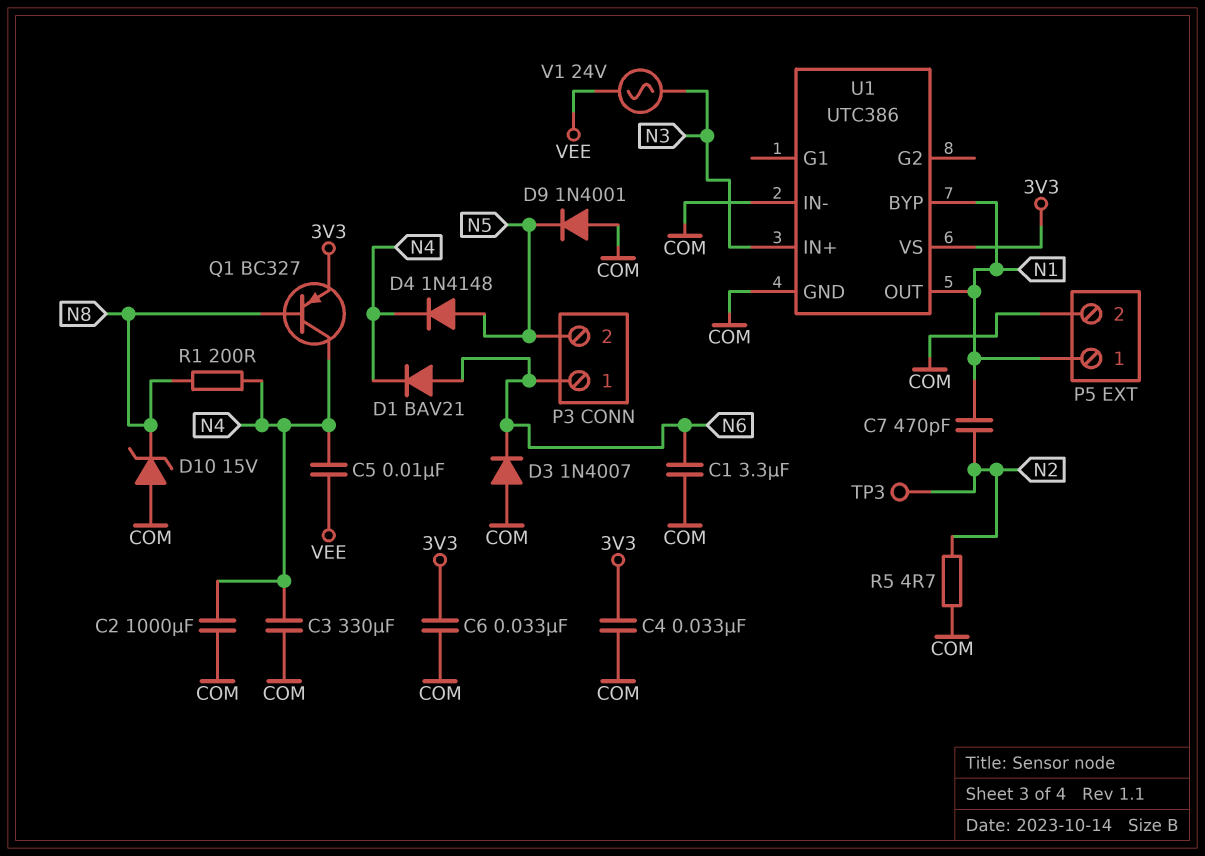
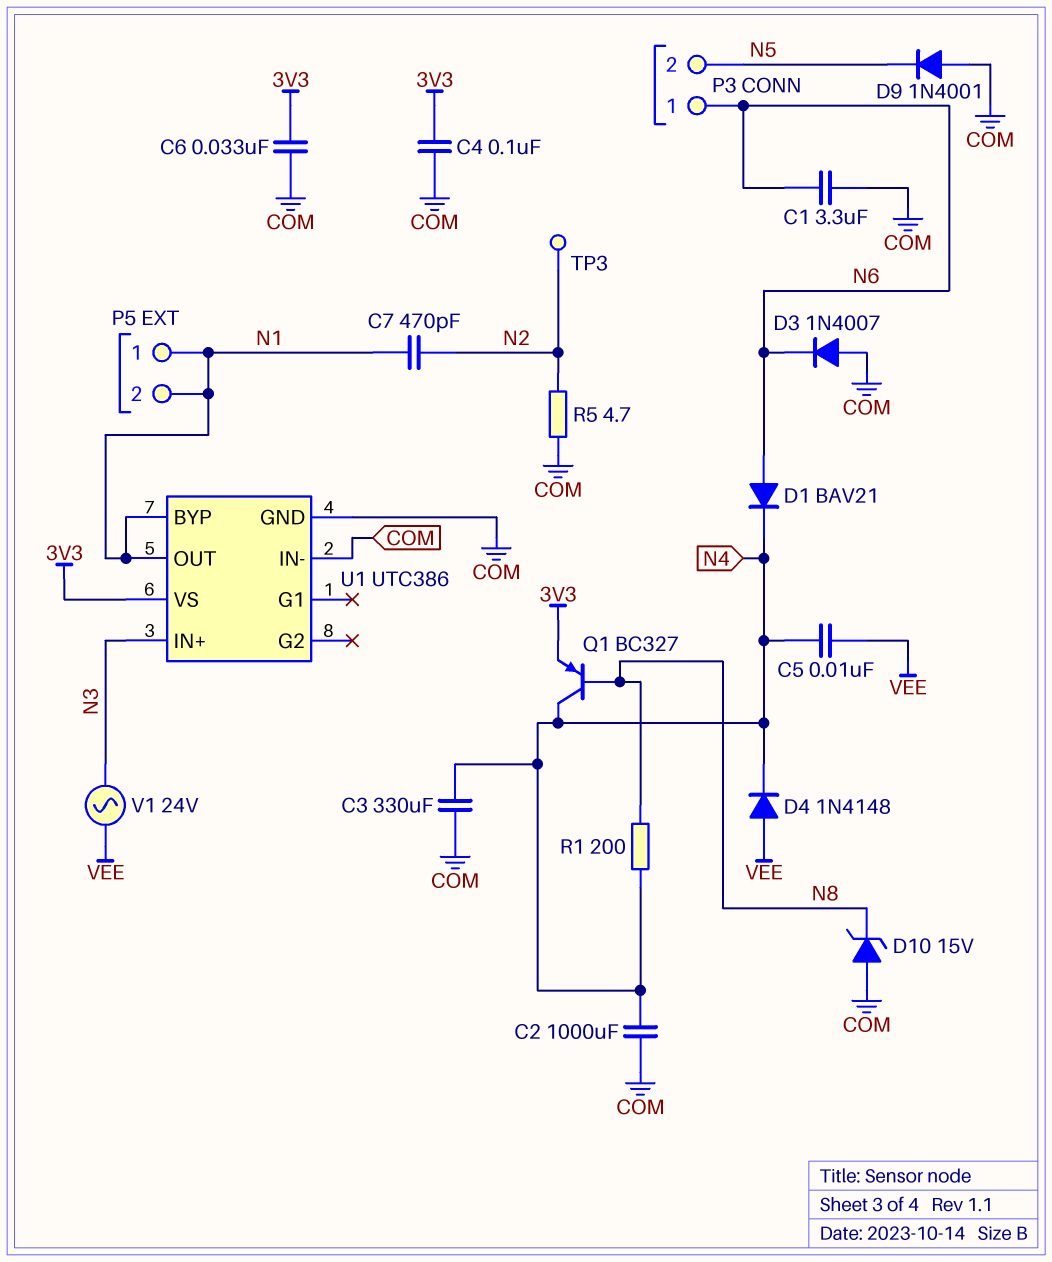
C4: 33nF (3V3, COM) -> 100nF (3V3, COM)
D4: diode 1N4148 (A N5, K N4) -> diode 1N4148 (A VEE, K N4)
P5 pin 2: COM -> N1

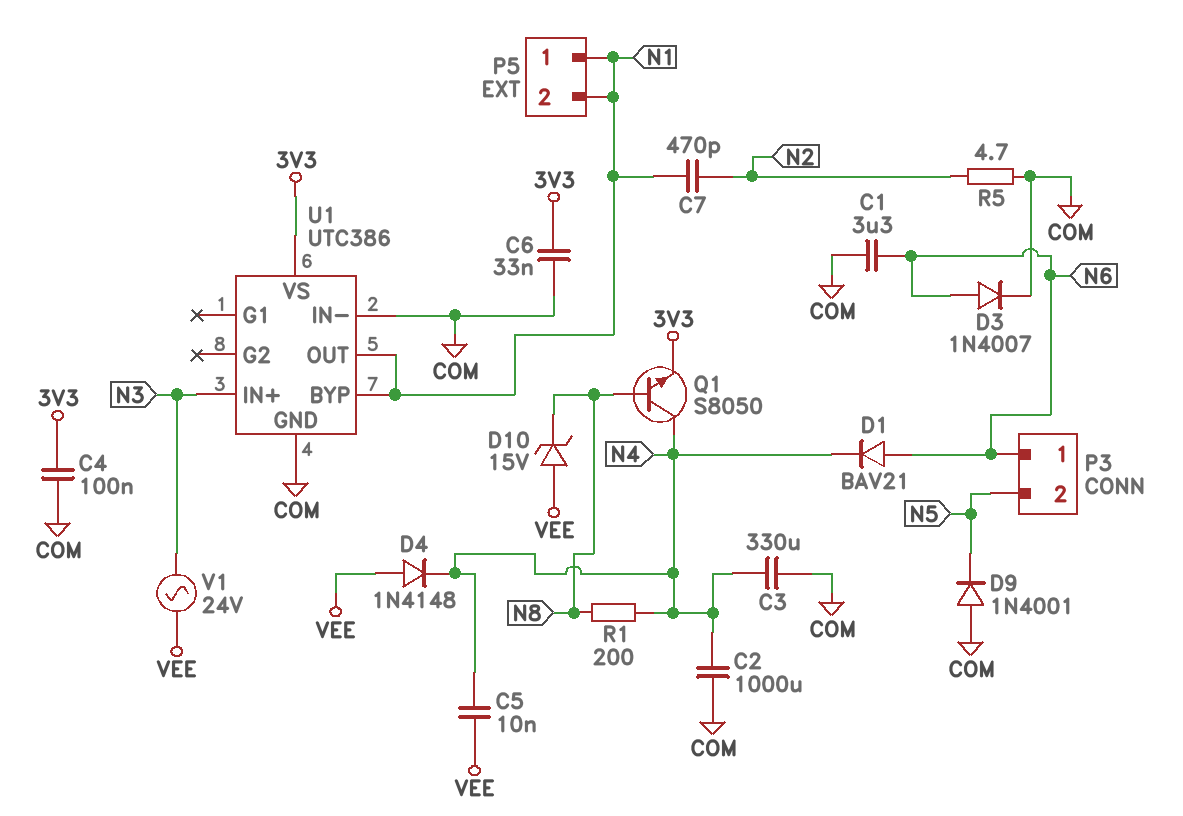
D3: diode 1N4007 (A COM, K N6) -> diode 1N4007 (A N6, K COM)
D10: zener 15V (A COM, K N8) -> zener 15V (A VEE, K N8)
Q1: PNP BC327 (B N8, C N4, E 3V3) -> NPN S8050 (B N8, C N4, E 3V3)
TP3: test point (N2) -> none

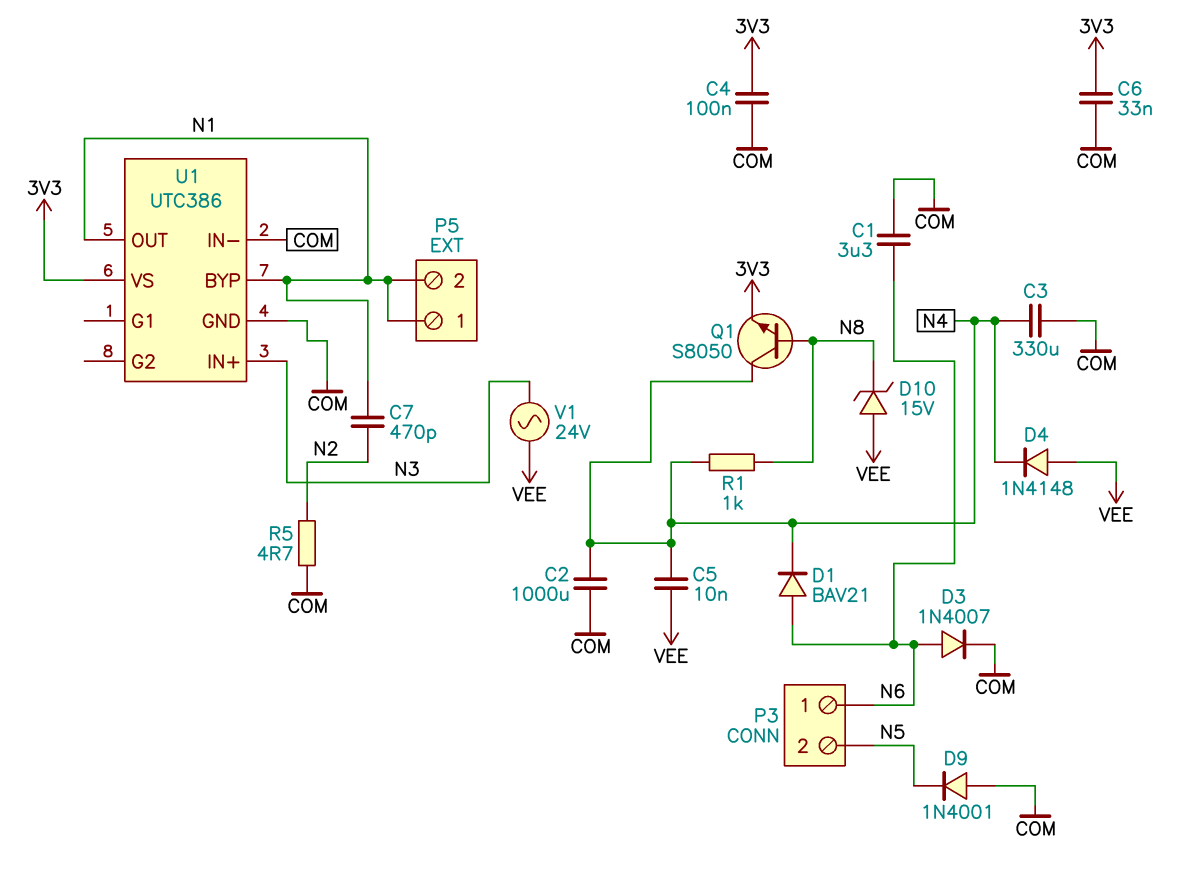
R1: 200 (N4, N8) -> 1k (N4, N8)

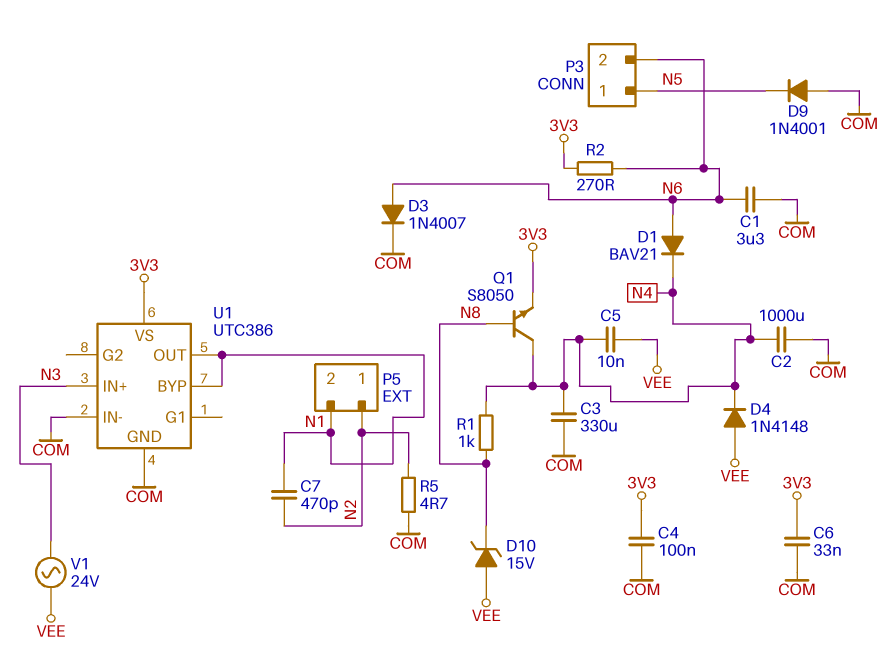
P3 pin 1: N6 -> N5
P3 pin 2: N5 -> N6
P5 pin 1: N1 -> N2
R2: none -> 270 (3V3, N6)

